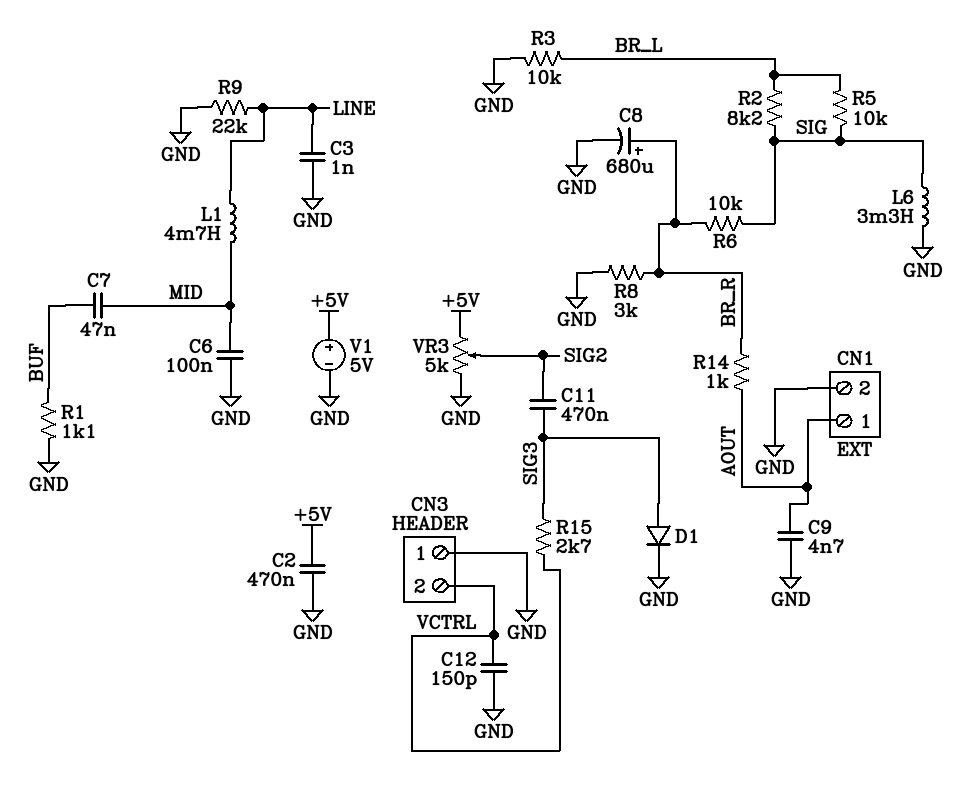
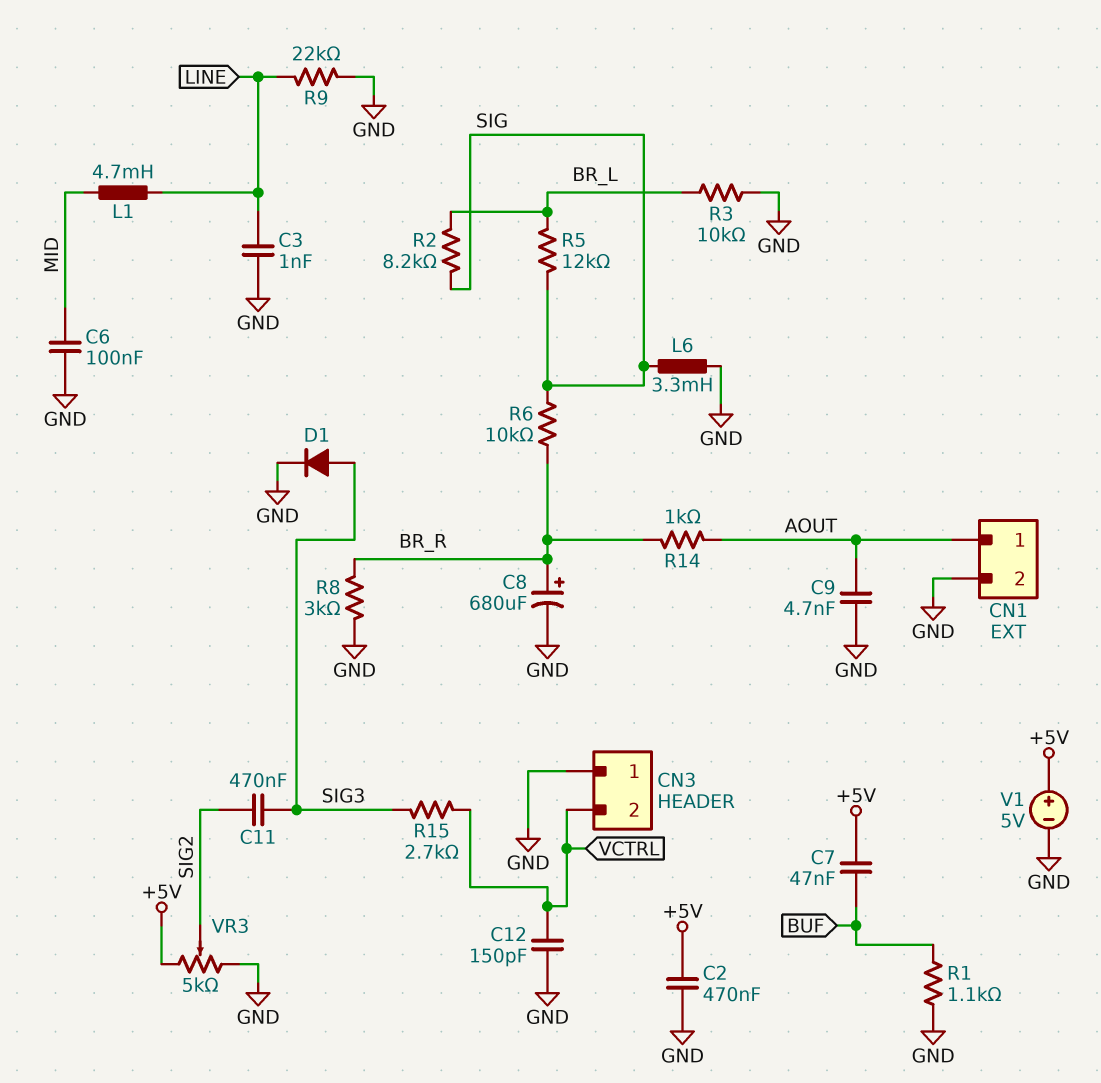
C7: 47nF (BUF, MID) -> 47nF (+5V, BUF)
R5: 10k (BR_L, SIG) -> 12k (BR_L, SIG)

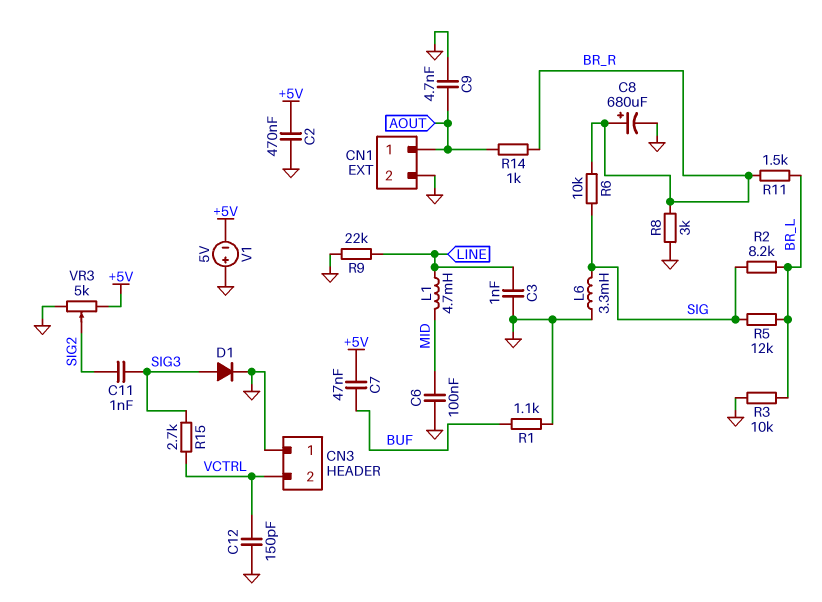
C11: 470nF (SIG2, SIG3) -> 1nF (SIG2, SIG3)
R11: none -> 1.5k (BR_L, BR_R)
V1: 5V (plus +5V, minus GND) -> 5V (plus GND, minus +5V)

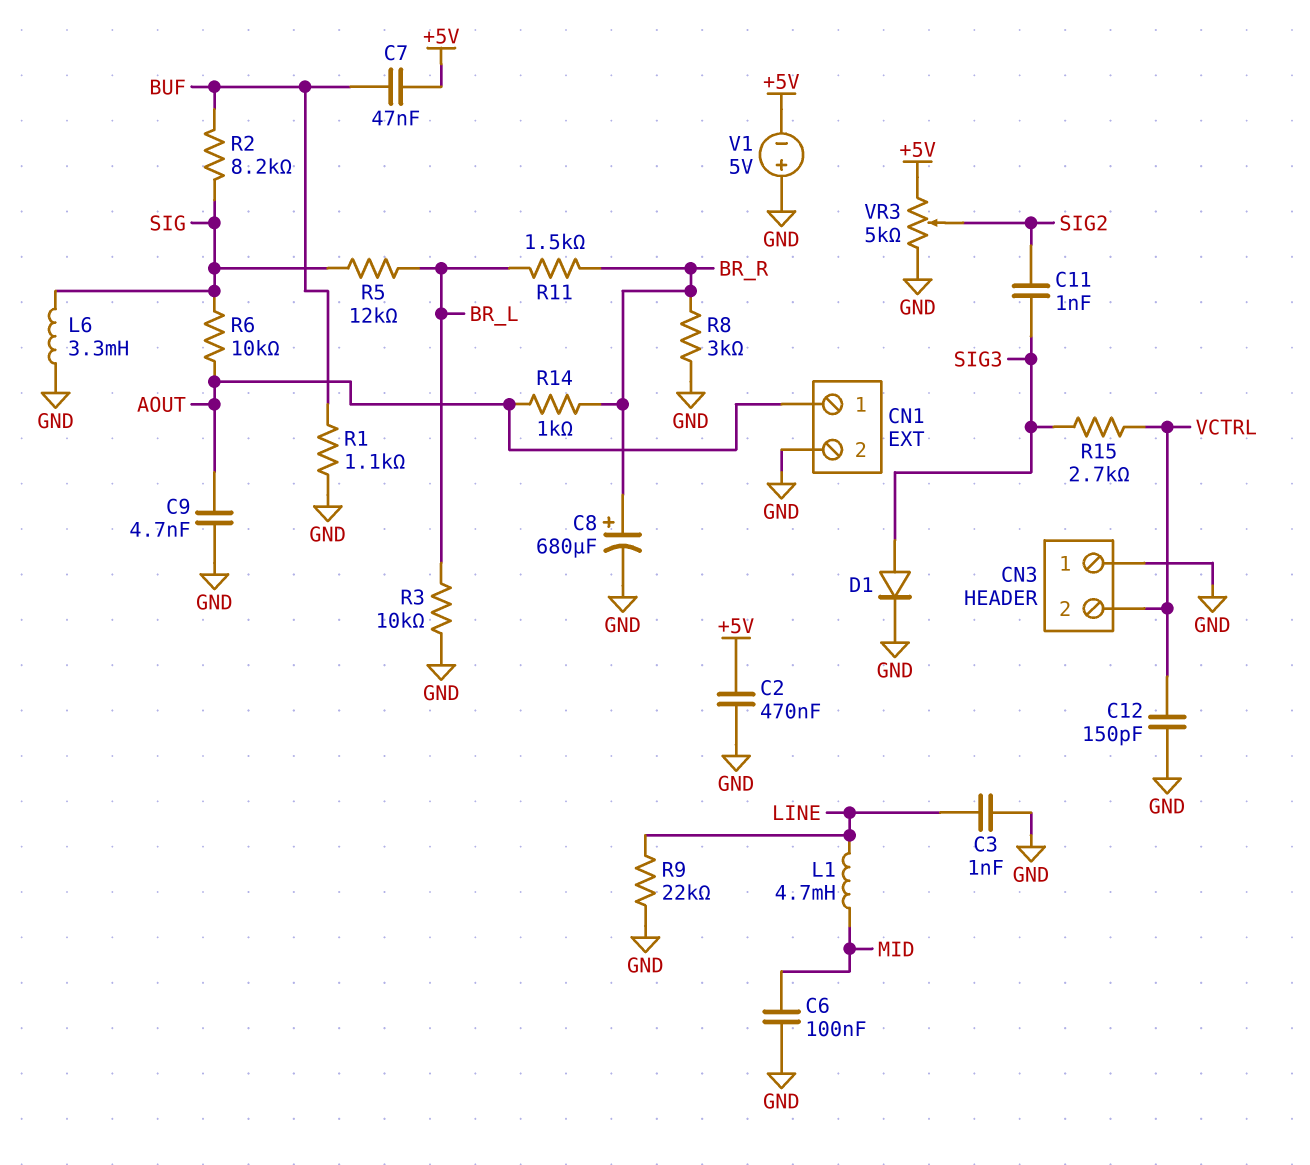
R2: 8.2k (BR_L, SIG) -> 8.2k (BUF, SIG)
R6: 10k (BR_R, SIG) -> 10k (AOUT, SIG)

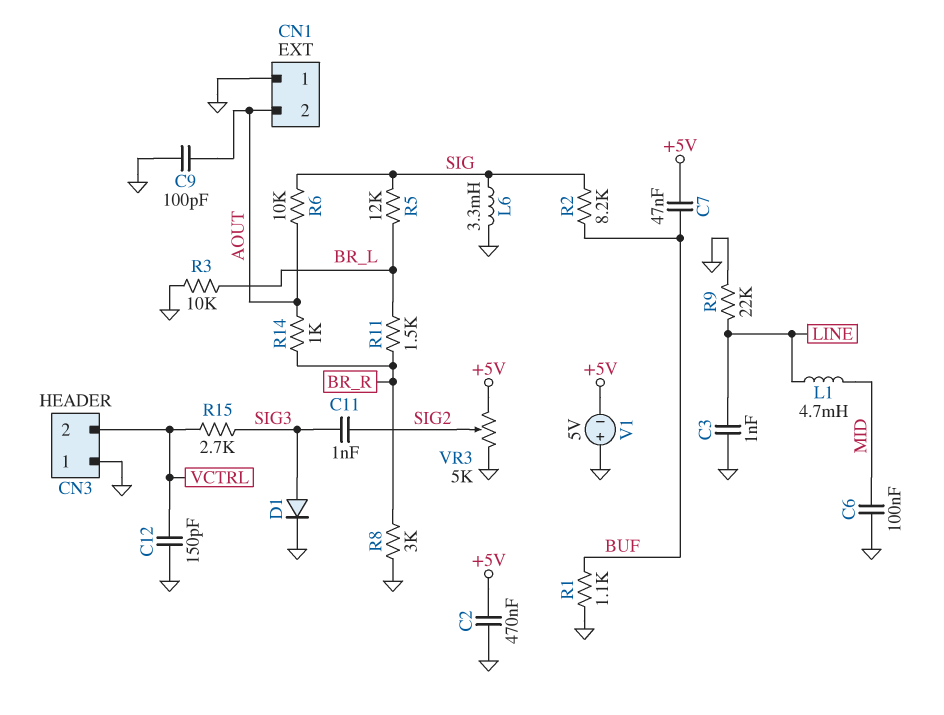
C8: 680uF (plus BR_R, minus GND) -> none
C9: 4.7nF (AOUT, GND) -> 100pF (AOUT, GND)
CN1 pin 1: AOUT -> GND
CN1 pin 2: GND -> AOUT

